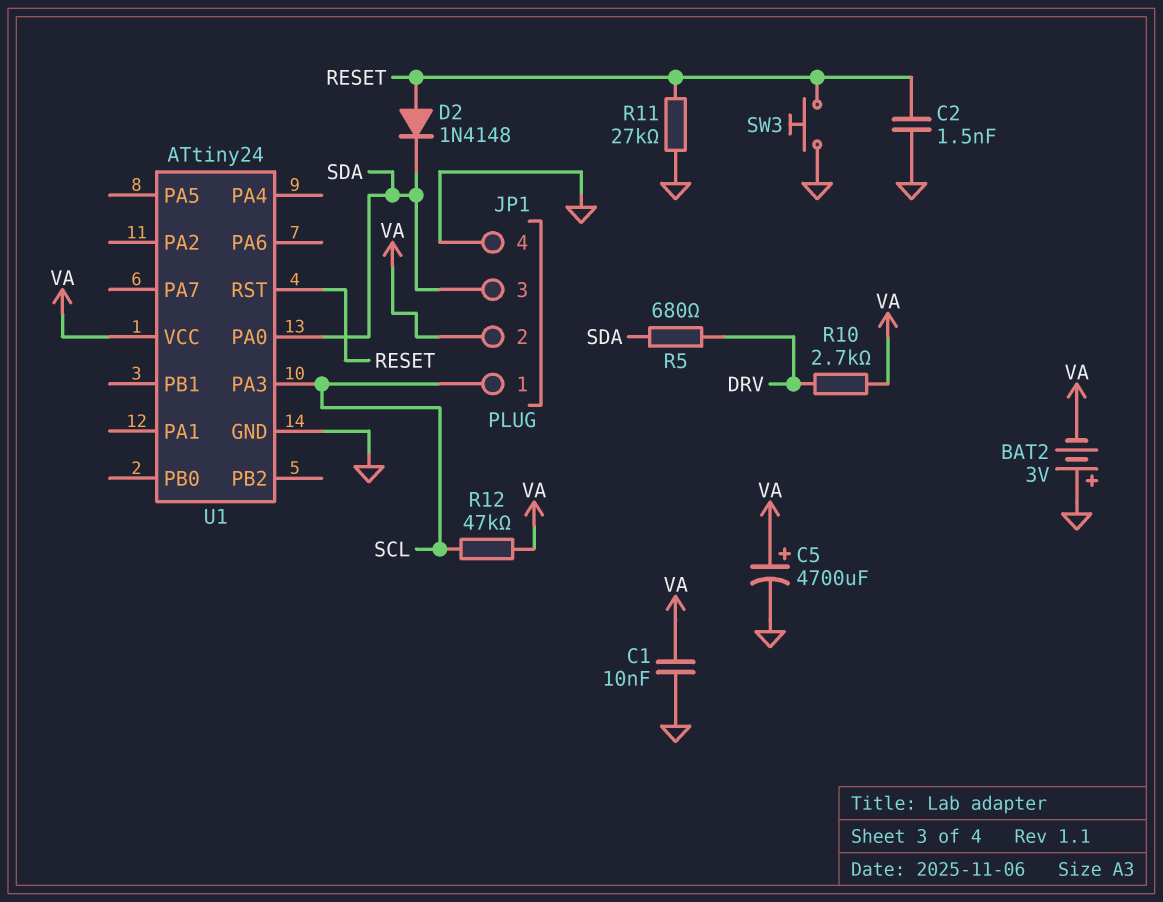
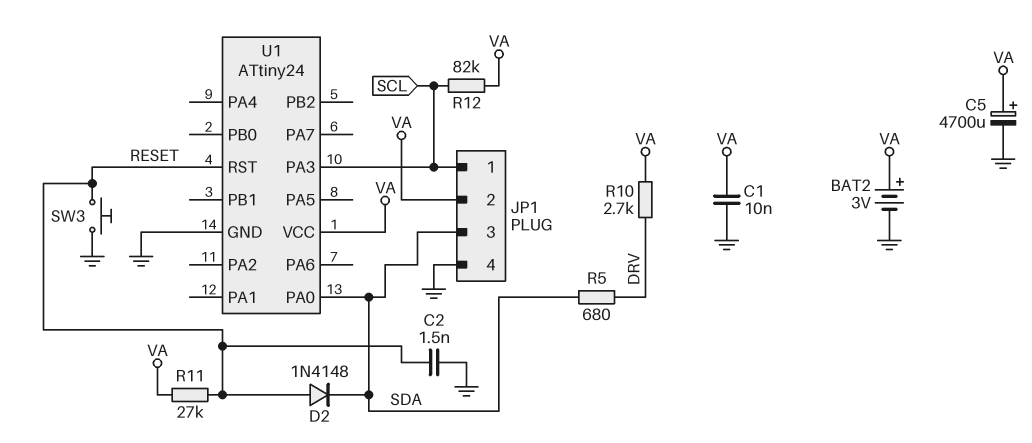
BAT2: 3V (plus GND, minus VA) -> 3V (plus VA, minus GND)
R11: 27k (GND, RESET) -> 27k (RESET, VA)
R12: 47k (SCL, VA) -> 82k (SCL, VA)

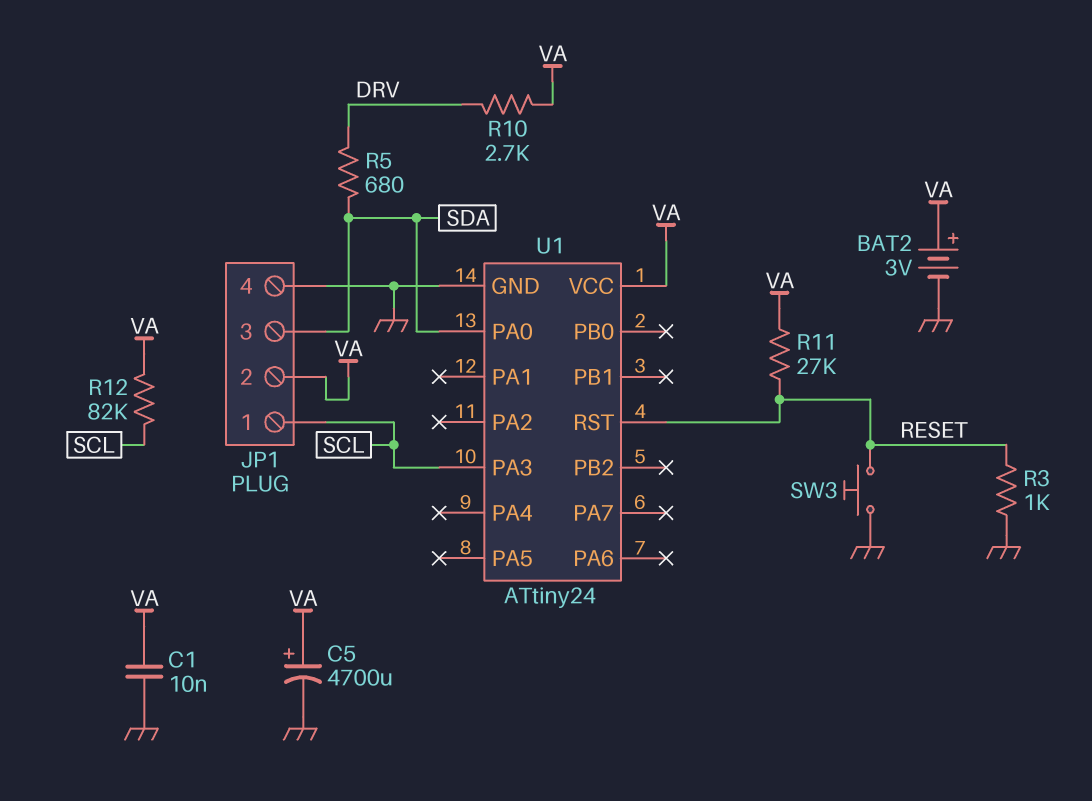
C2: 1.5nF (GND, RESET) -> none
D2: diode 1N4148 (A RESET, K SDA) -> none
R3: none -> 1k (GND, RESET)

